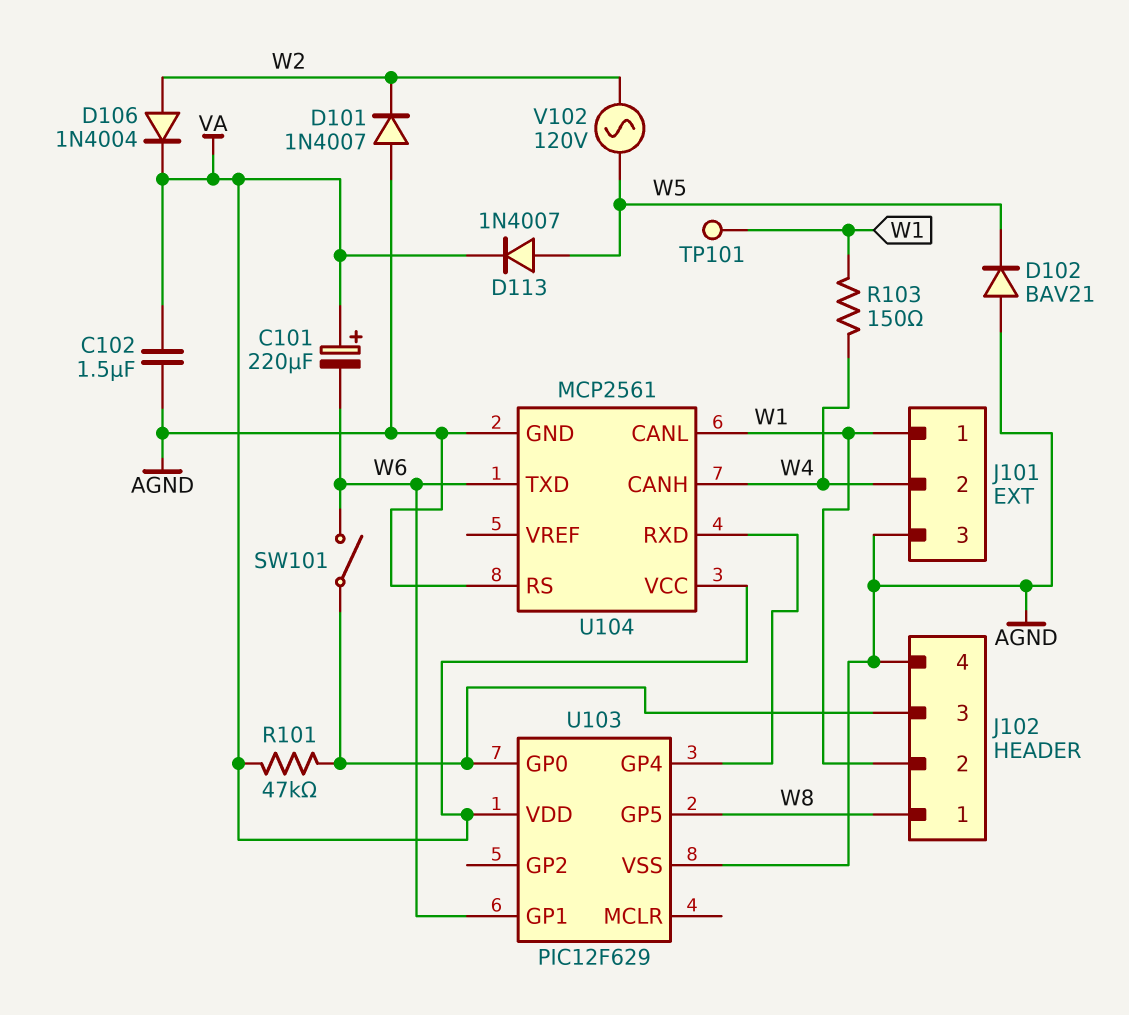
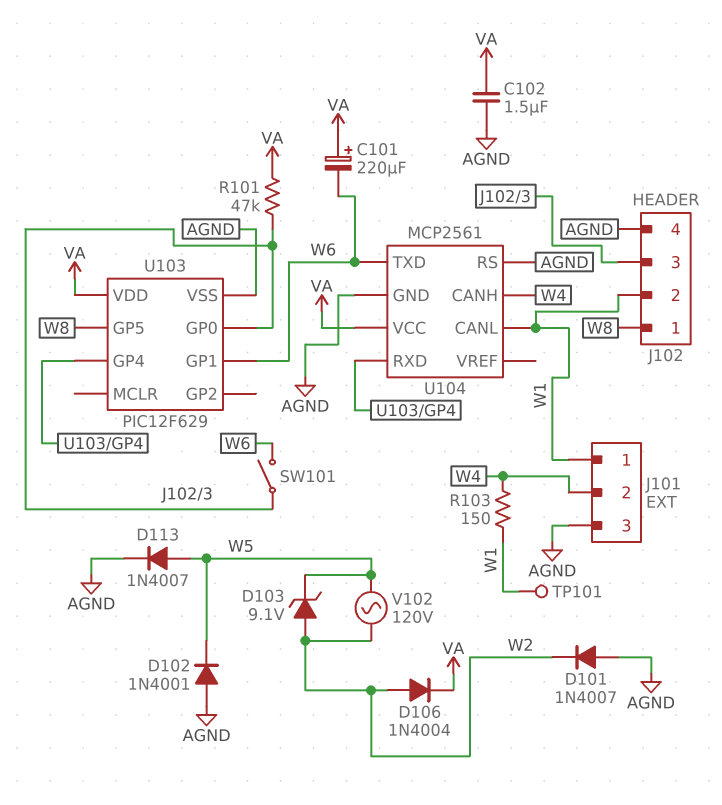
D102: diode BAV21 (A AGND, K W5) -> diode 1N4001 (A AGND, K W5)
D103: none -> zener 9.1V (A W2, K W5)
D113: diode 1N4007 (A W5, K VA) -> diode 1N4007 (A W5, K AGND)

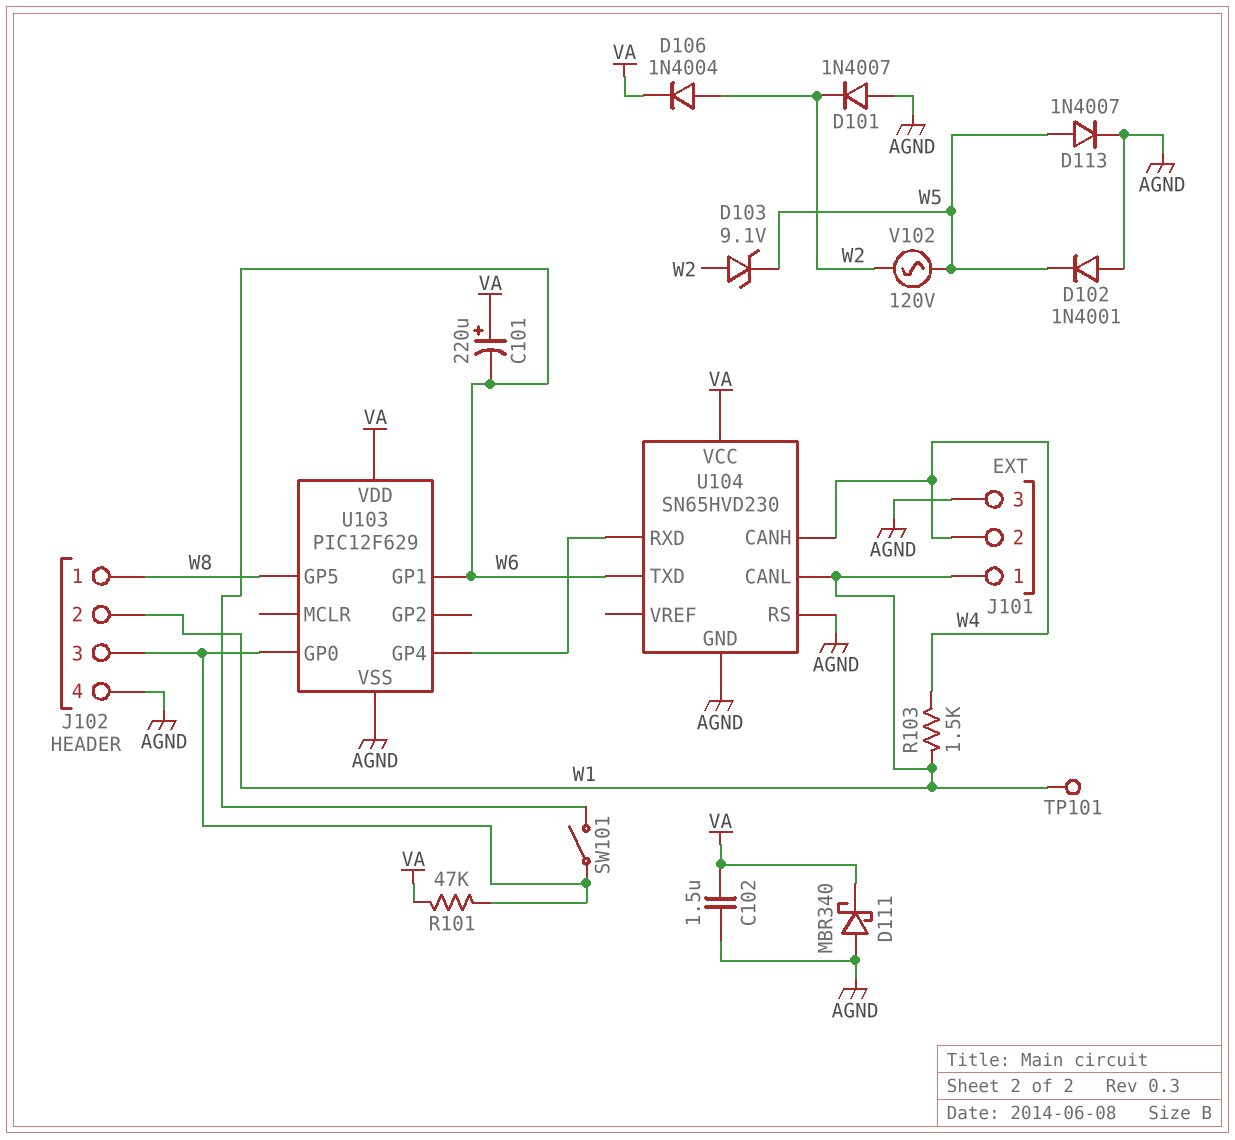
D111: none -> schottky MBR340 (A AGND, K VA)
R103: 150 (W1, W4) -> 1.5k (W1, W4)
U104: MCP2561 -> SN65HVD230

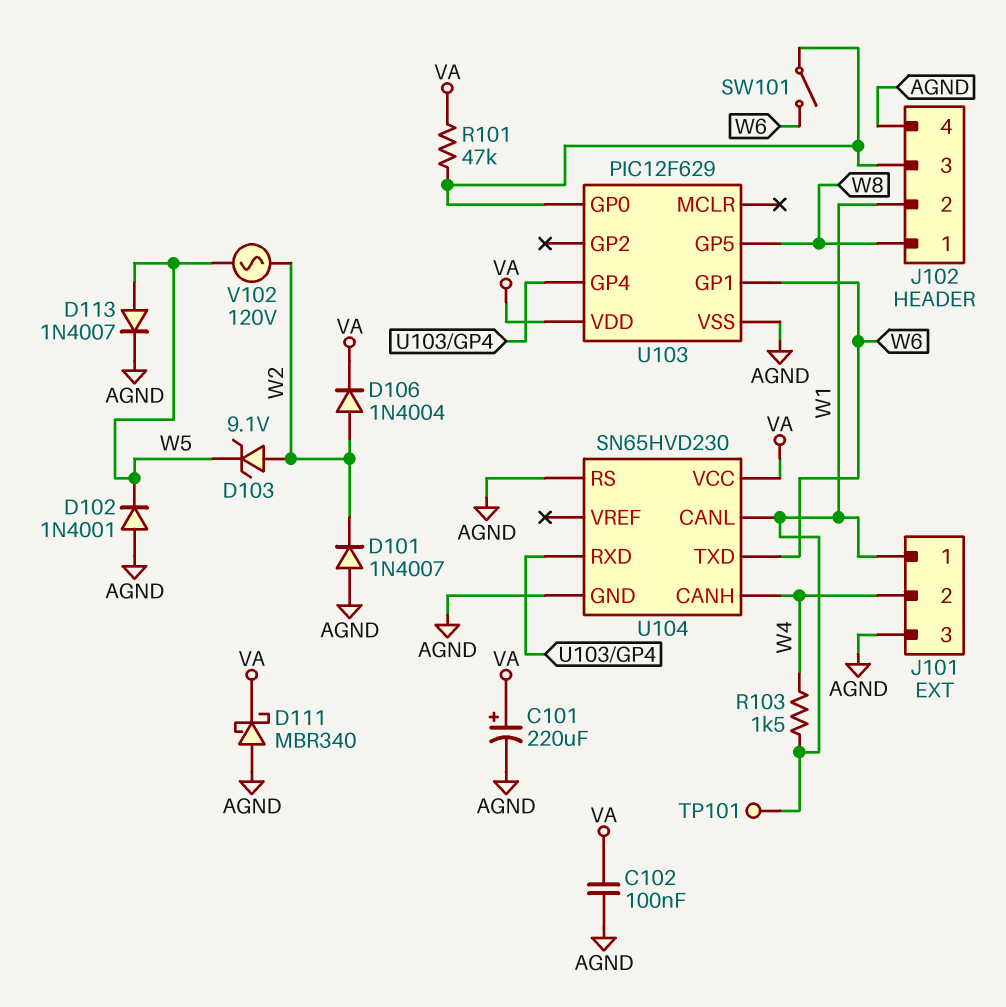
C101: 220uF (plus VA, minus W6) -> 220uF (plus VA, minus AGND)
C102: 1.5uF (AGND, VA) -> 100nF (AGND, VA)

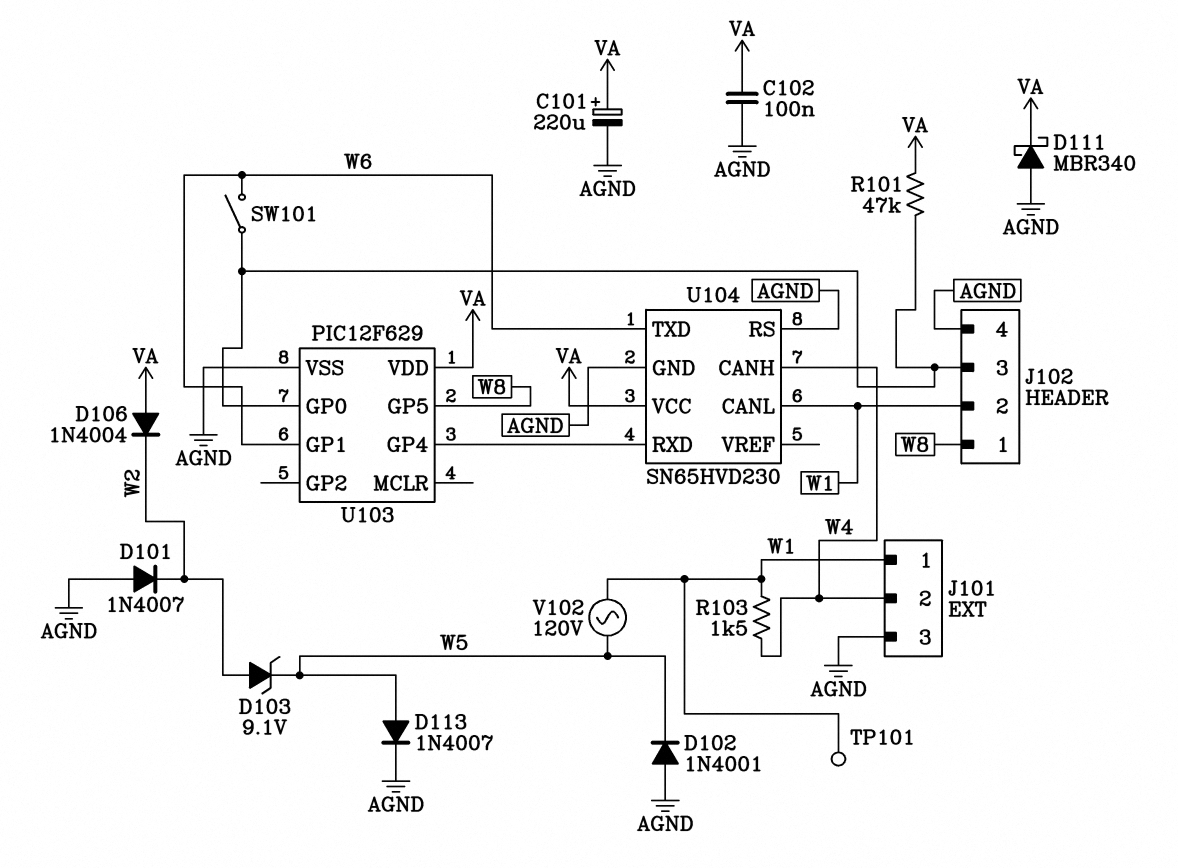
D106: diode 1N4004 (A W2, K VA) -> diode 1N4004 (A VA, K W2)
V102: AC 120V (W2, W5) -> AC 120V (W1, W5)

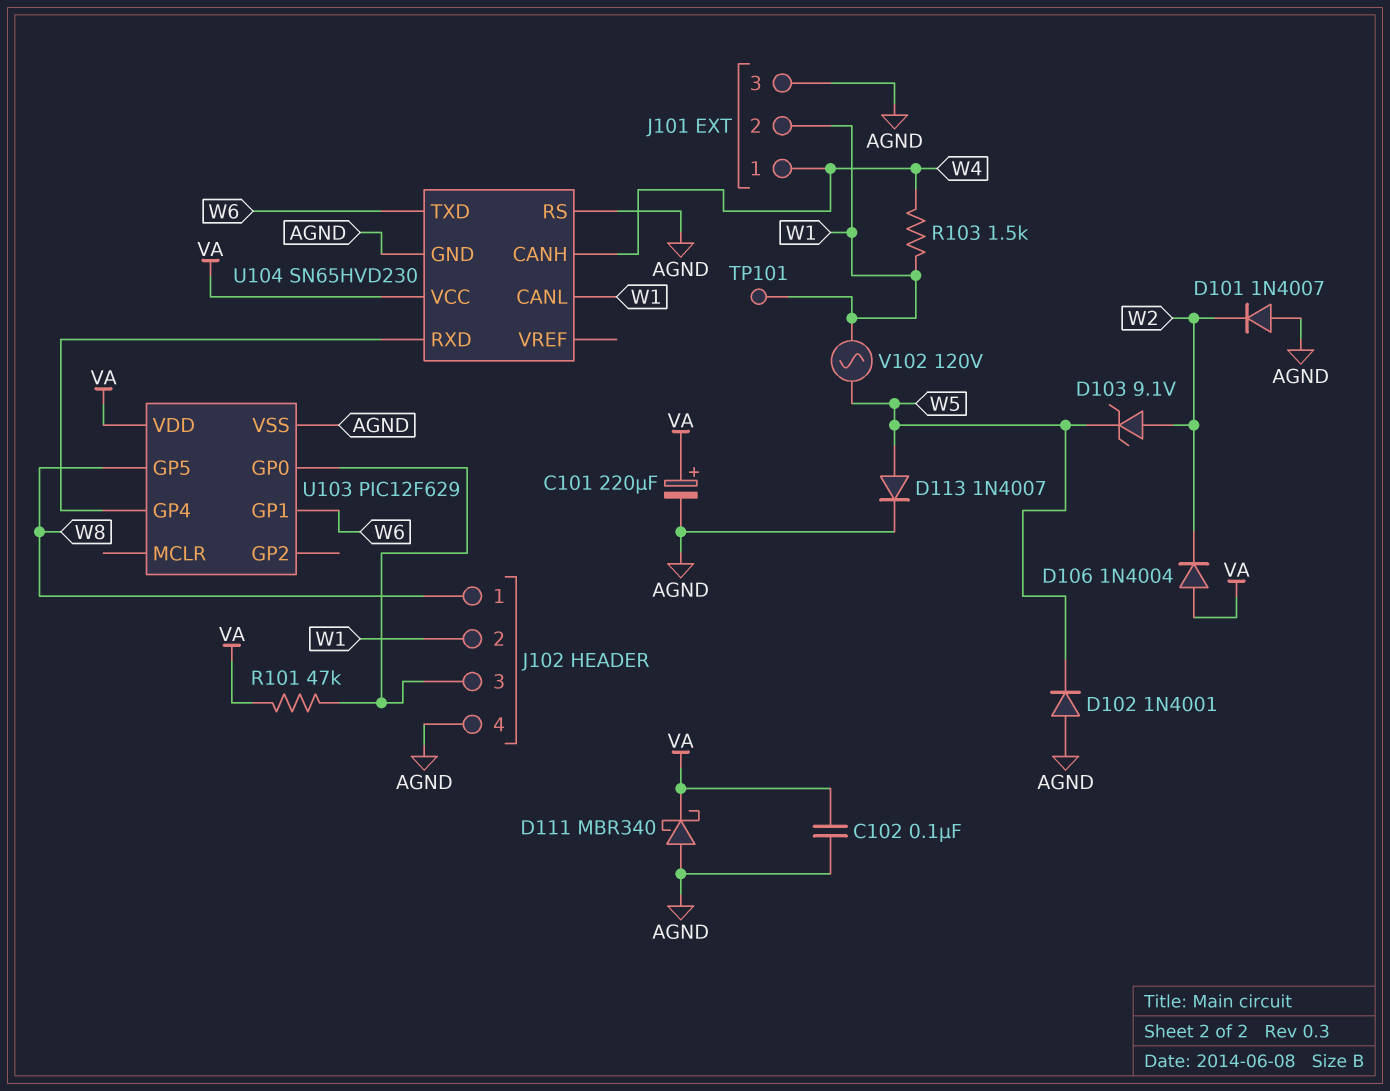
J101 pin 1: W1 -> W4
J101 pin 2: W4 -> W1
SW101: switch (J102/3, W6) -> none

